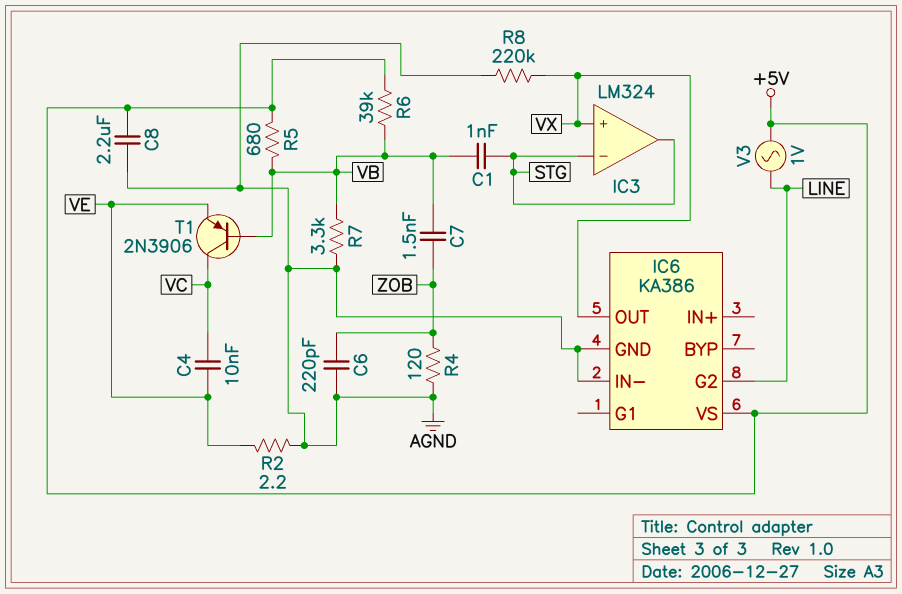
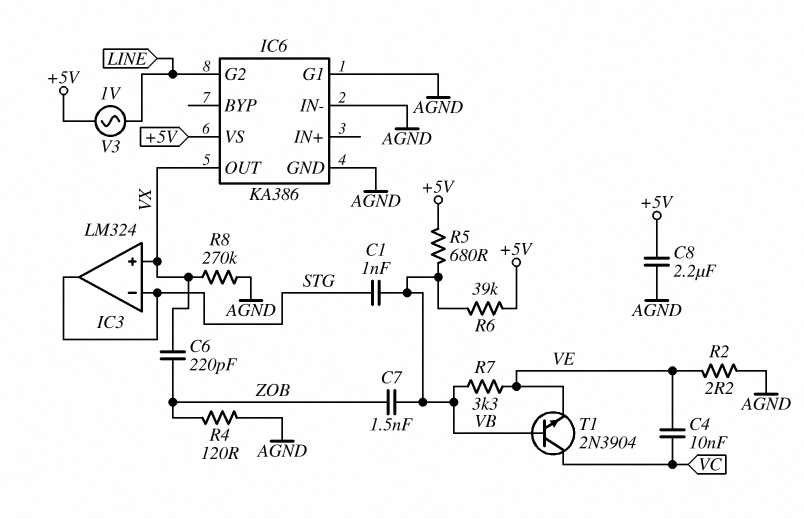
C6: 220pF (AGND, ZOB) -> 220pF (VX, ZOB)
IC6 pin G1: none -> AGND
R7: 3.3k (AGND, VB) -> 3.3k (VB, VE)
R8: 220k (AGND, VX) -> 270k (AGND, VX)
T1: PNP 2N3906 (B VB, C VC, E VE) -> NPN 2N3904 (B VB, C VC, E VE)

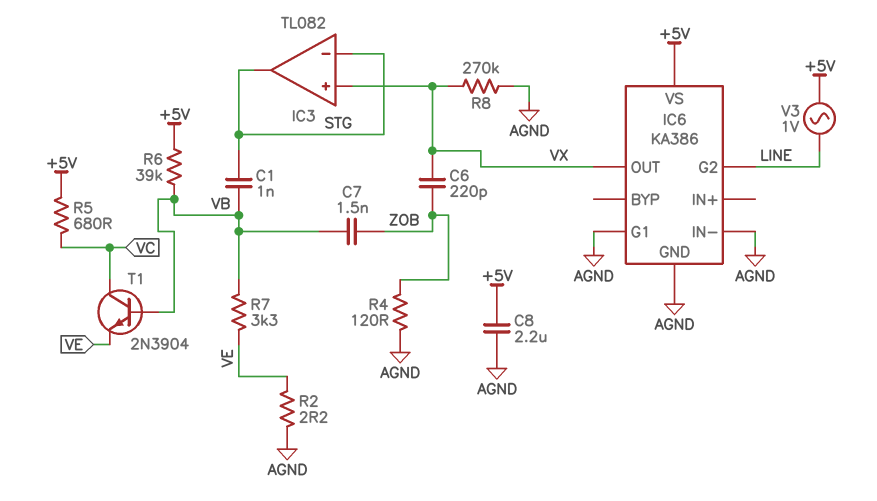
C4: 10nF (VC, VE) -> none
IC3: LM324 -> TL082
R5: 680 (+5V, VB) -> 680 (+5V, VC)

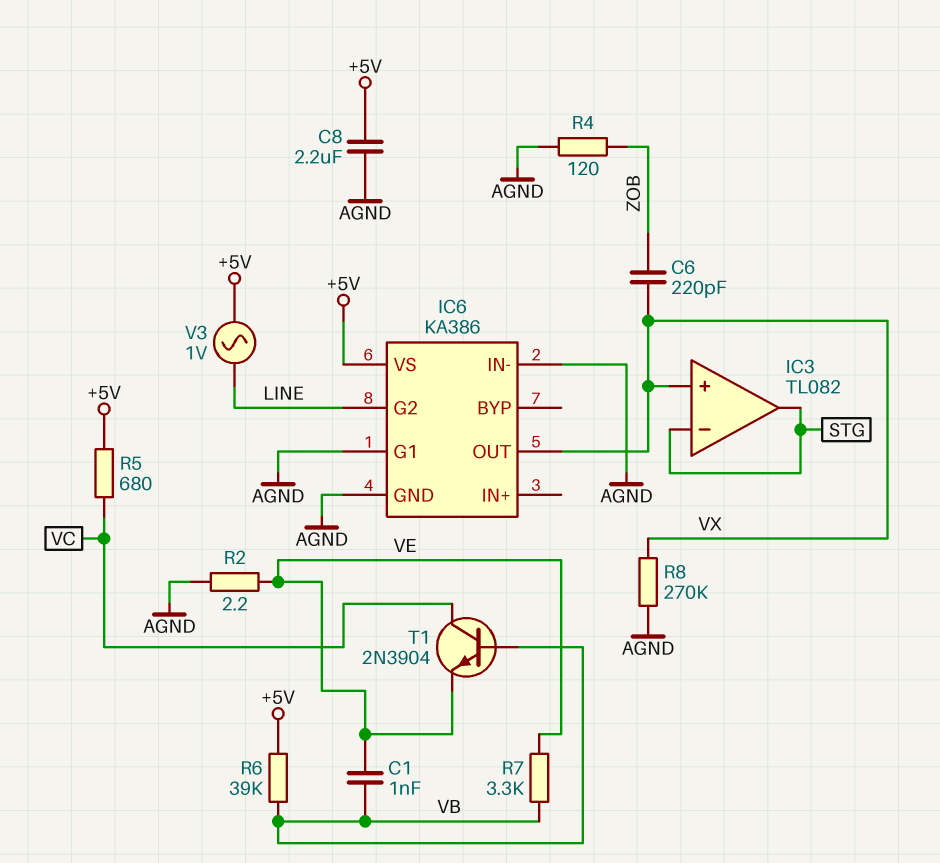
C1: 1nF (STG, VB) -> 1nF (VB, VE)
C7: 1.5nF (VB, ZOB) -> none

